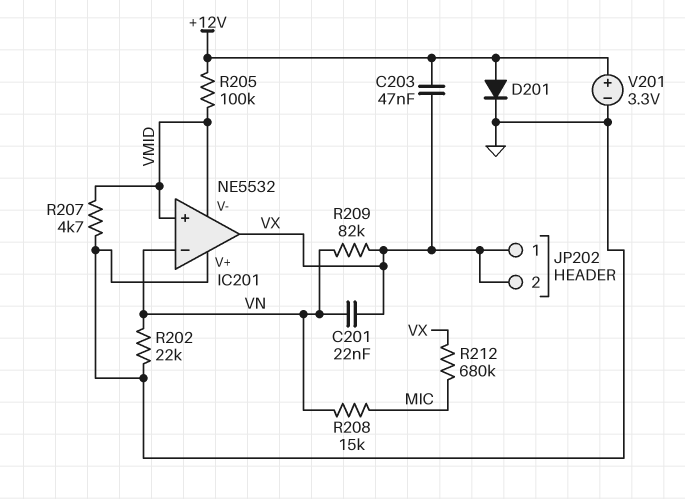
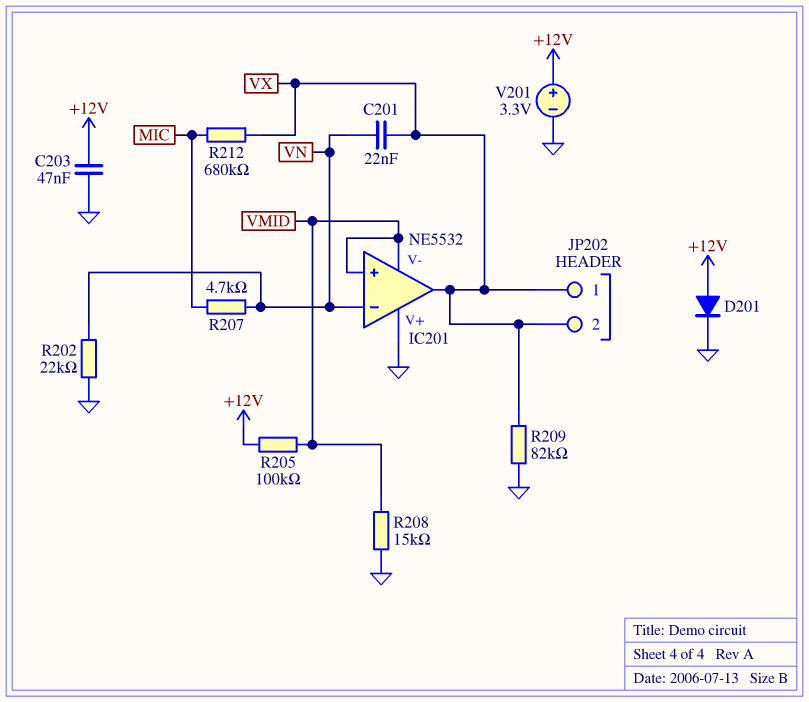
C203: 47nF (+12V, VX) -> 47nF (+12V, GND)
R207: 4.7k (GND, VMID) -> 4.7k (MIC, VN)
R208: 15k (MIC, VN) -> 15k (GND, VMID)
R209: 82k (VN, VX) -> 82k (GND, VX)

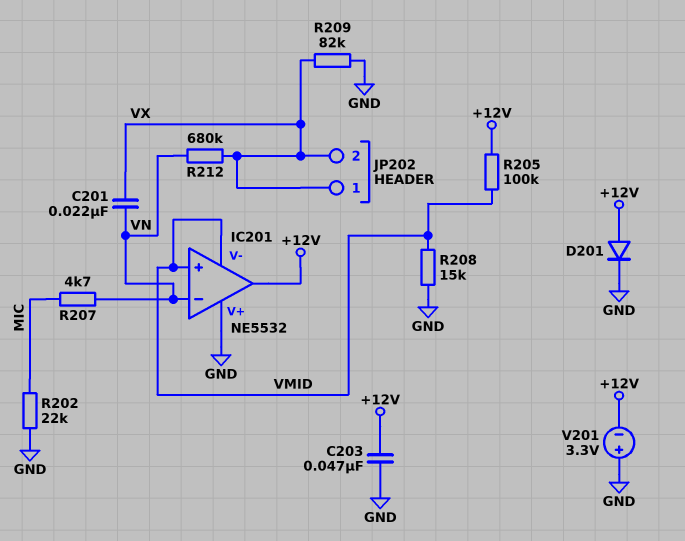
IC201 pin out: VX -> +12V
R202: 22k (GND, VN) -> 22k (GND, MIC)
R212: 680k (MIC, VX) -> 680k (VN, VX)
V201: 3.3V (plus +12V, minus GND) -> 3.3V (plus GND, minus +12V)

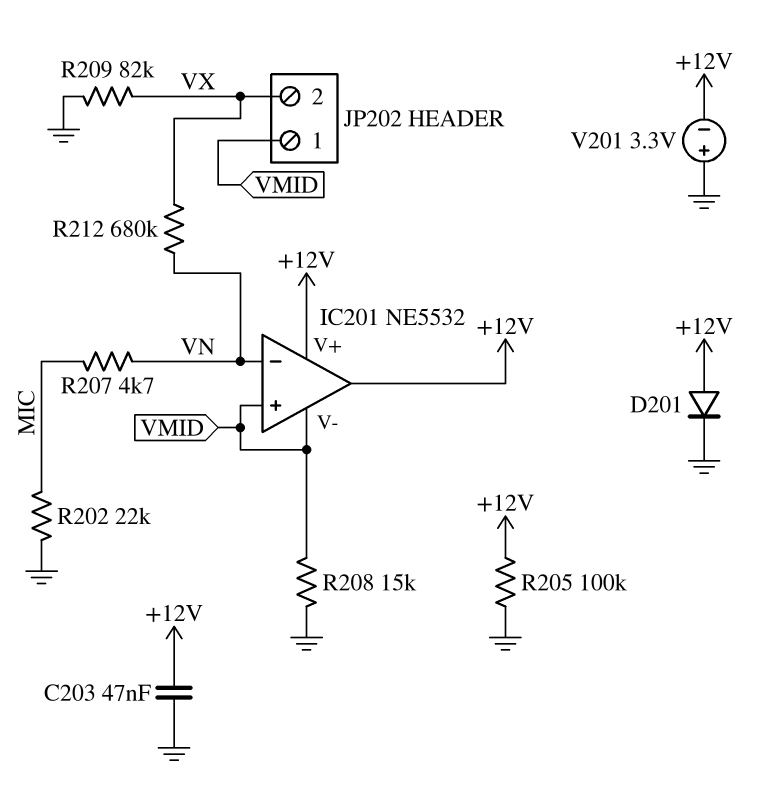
C201: 22nF (VN, VX) -> none
IC201 pin V+: GND -> +12V
JP202 pin 1: VX -> VMID
R205: 100k (+12V, VMID) -> 100k (+12V, GND)

